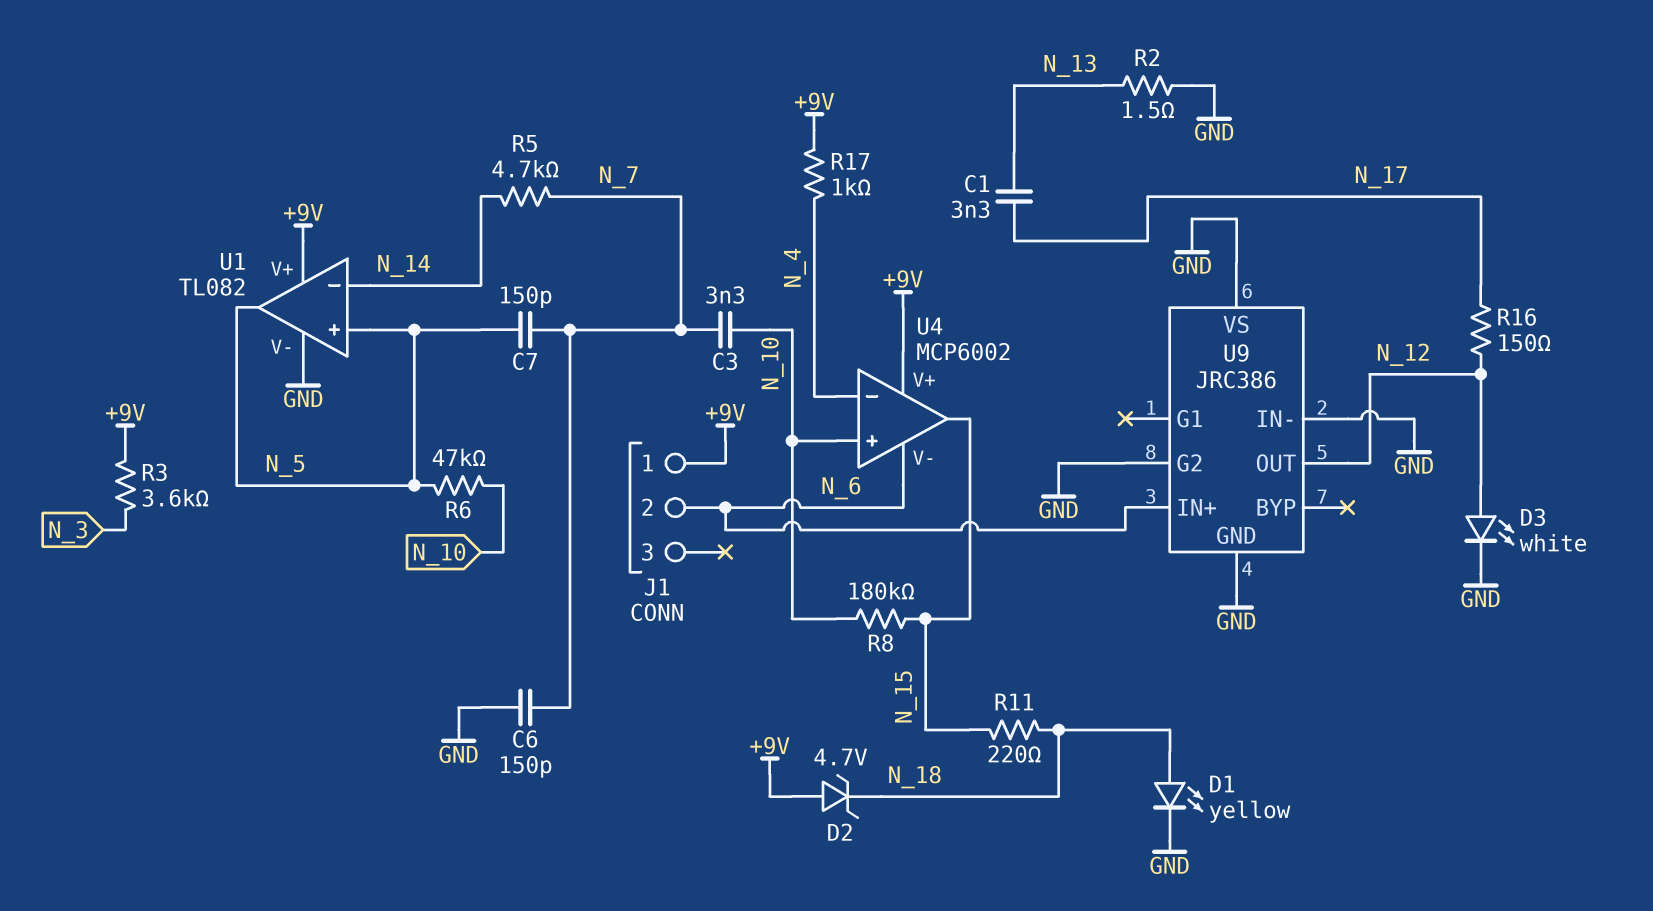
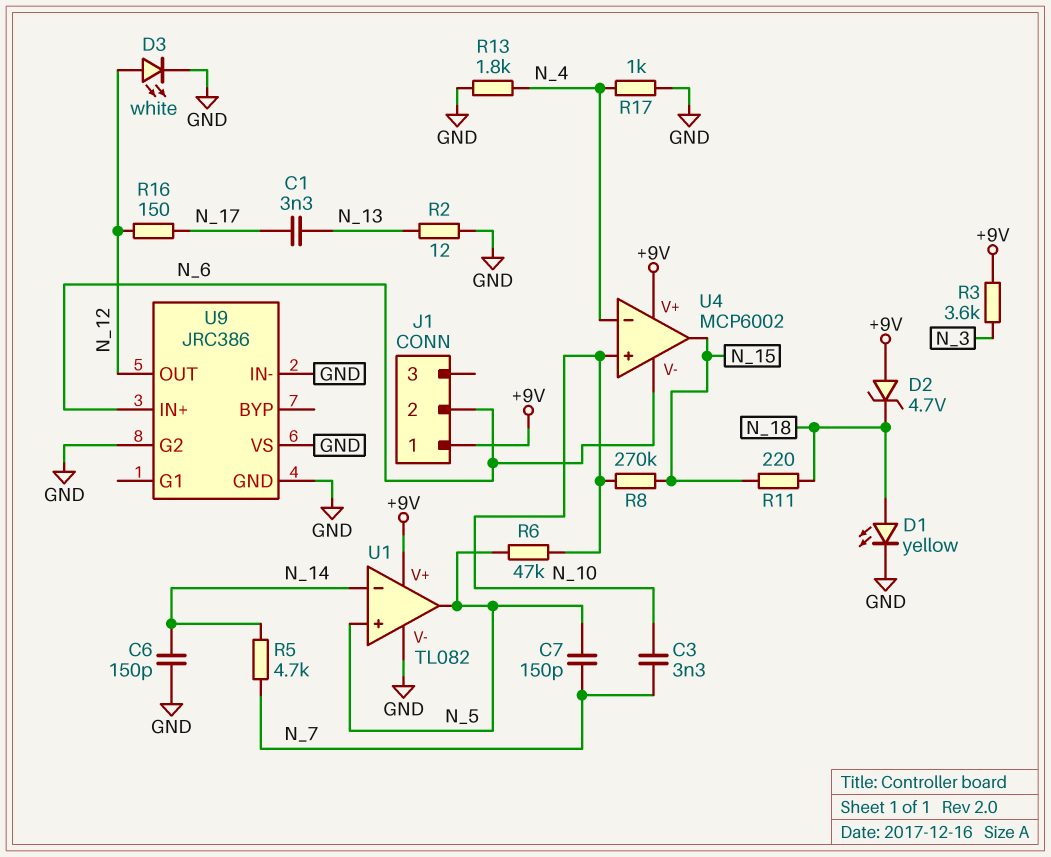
C6: 150pF (GND, N_7) -> 150pF (GND, N_14)
R2: 1.5 (GND, N_13) -> 12 (GND, N_13)
R8: 180k (N_10, N_15) -> 270k (N_10, N_15)
R13: none -> 1.8k (GND, N_4)
R17: 1k (+9V, N_4) -> 1k (GND, N_4)

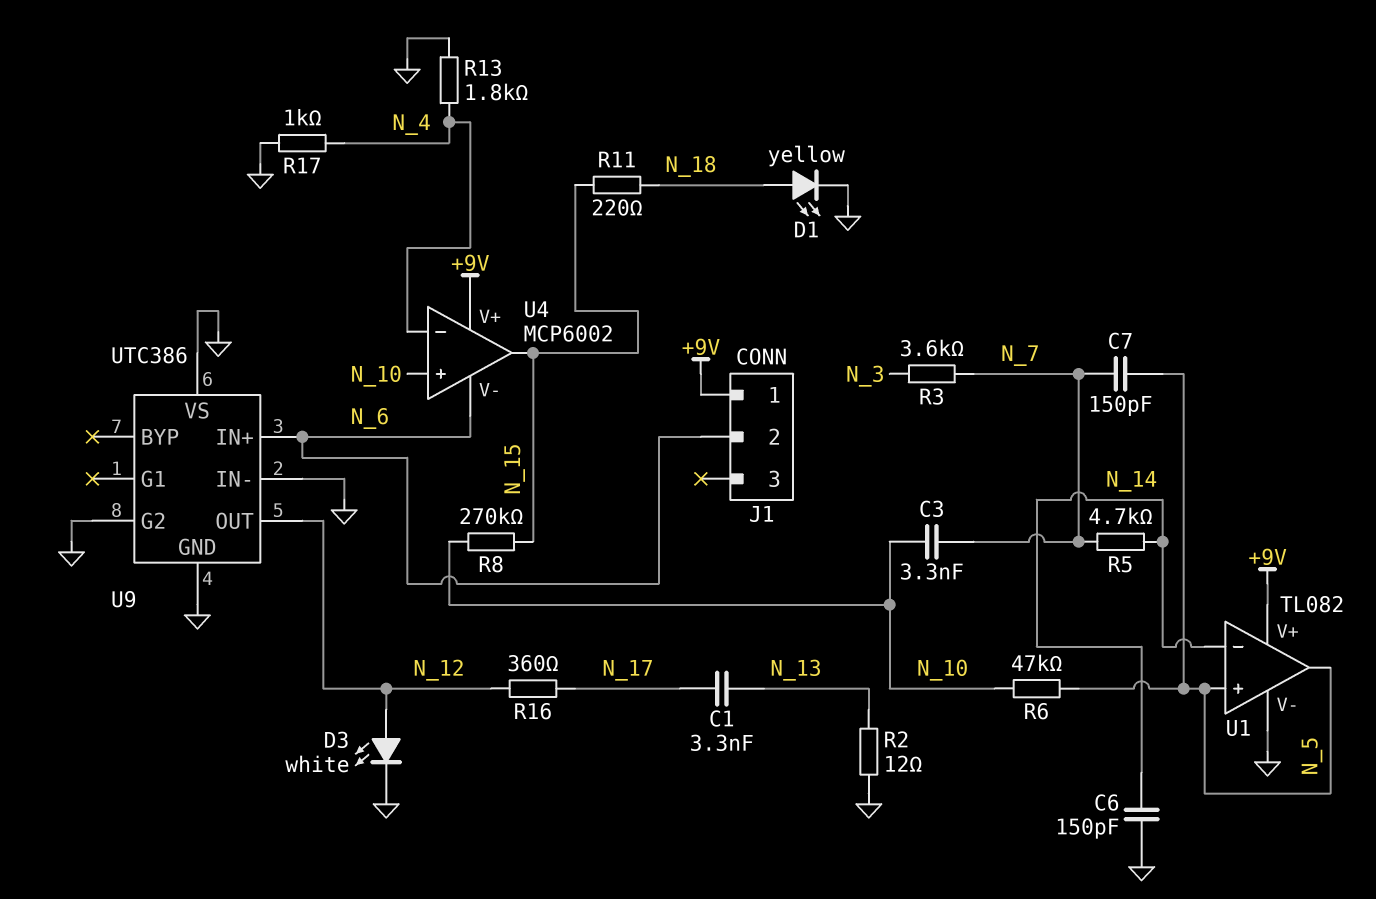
D2: zener 4.7V (A +9V, K N_18) -> none
R3: 3.6k (+9V, N_3) -> 3.6k (N_3, N_7)
R16: 150 (N_12, N_17) -> 360 (N_12, N_17)
U9: JRC386 -> UTC386

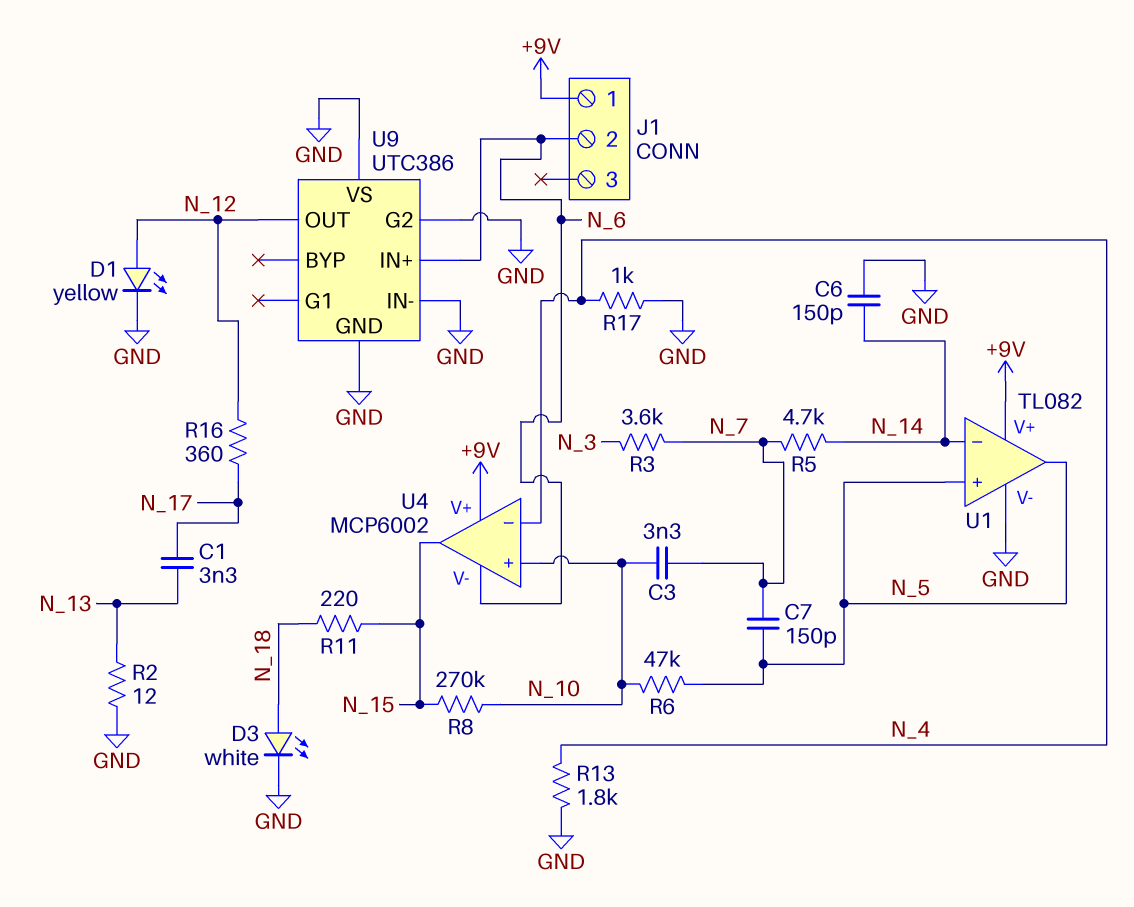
D1: LED yellow (A N_18, K GND) -> LED yellow (A N_12, K GND)
D3: LED white (A N_12, K GND) -> LED white (A N_18, K GND)

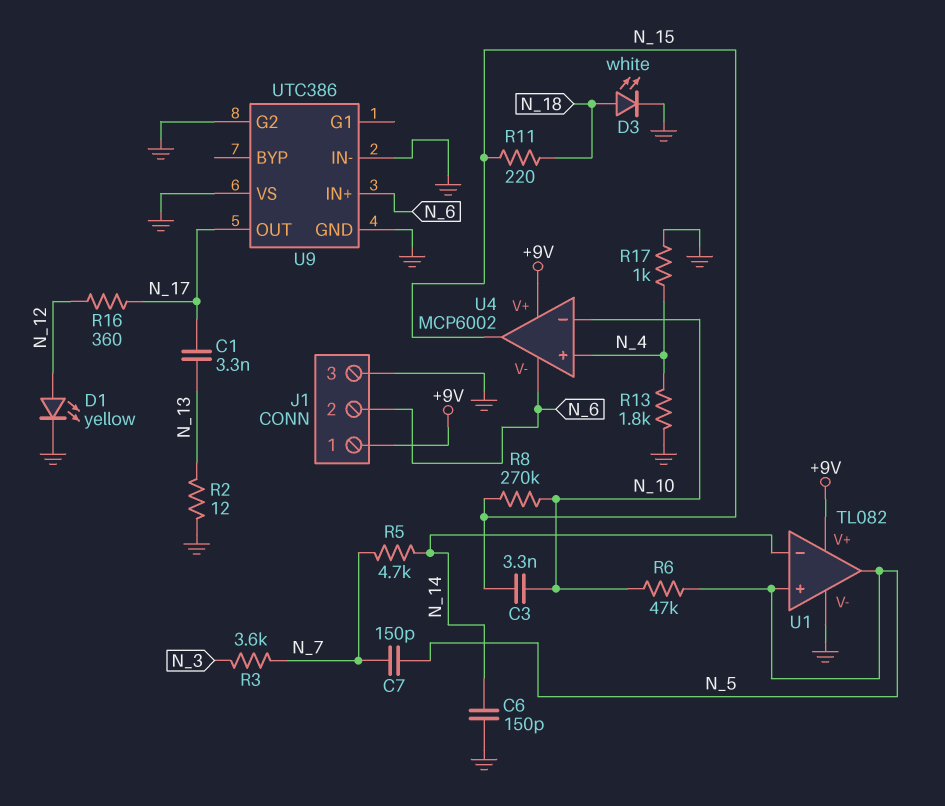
C3: 3.3nF (N_7, N_10) -> 3.3nF (N_10, N_15)
J1 pin 3: none -> GND
U4 pin in+: N_10 -> N_4
U4 pin in-: N_4 -> N_10
U9 pin OUT: N_12 -> N_17

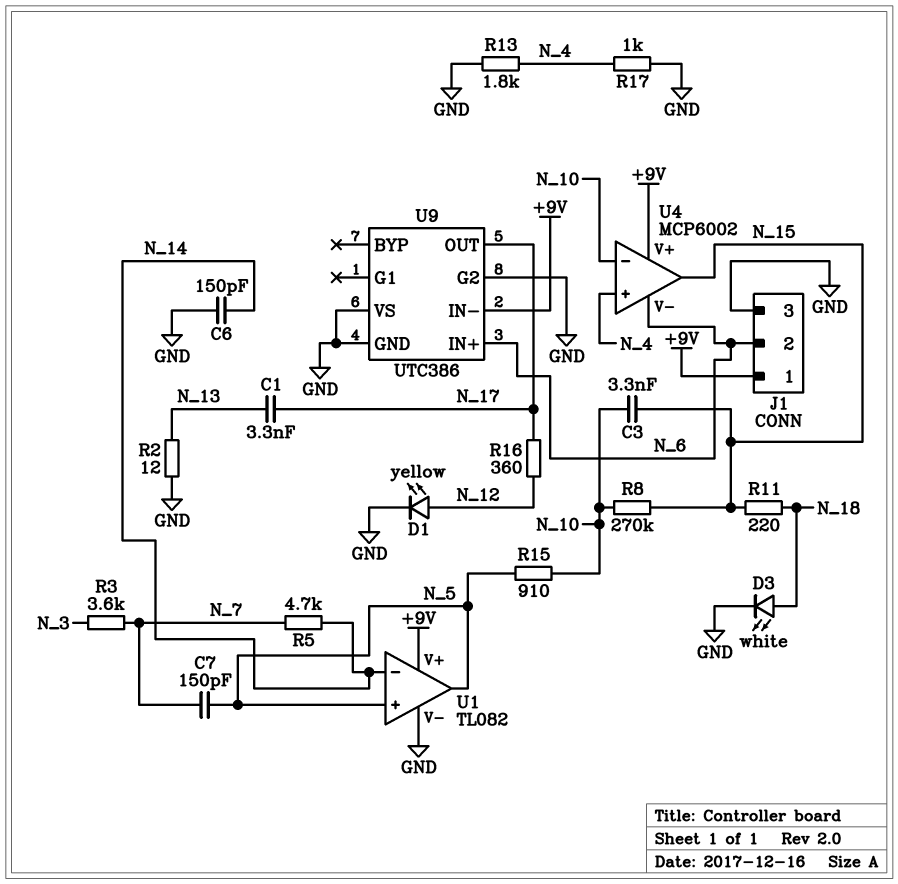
R6: 47k (N_5, N_10) -> none
R15: none -> 910 (N_5, N_10)
U9 pin IN-: GND -> +9V

